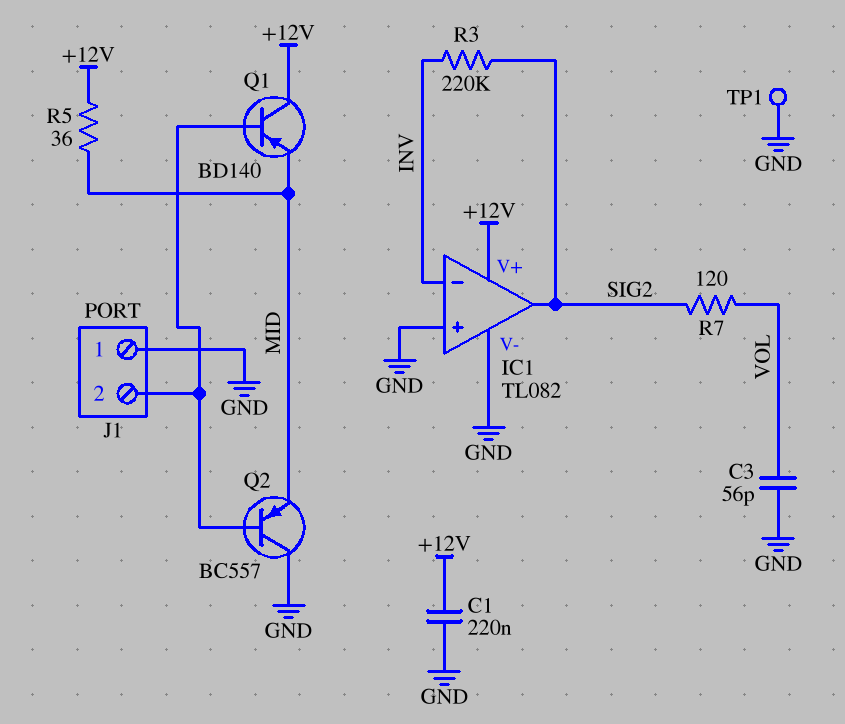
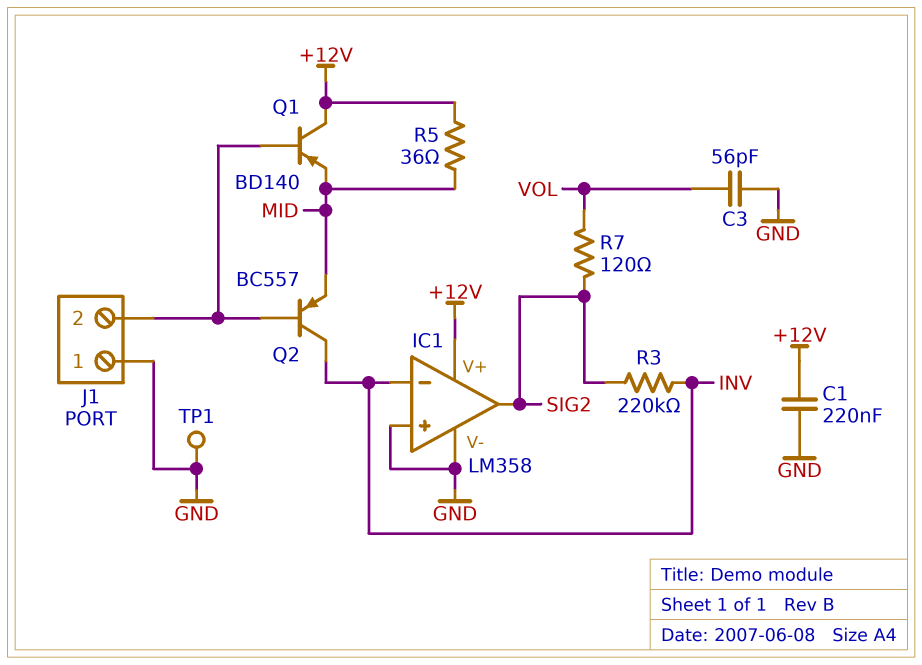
IC1: TL082 -> LM358
Q2: PNP BC557 (B J1/2, C GND, E MID) -> PNP BC557 (B J1/2, C INV, E MID)

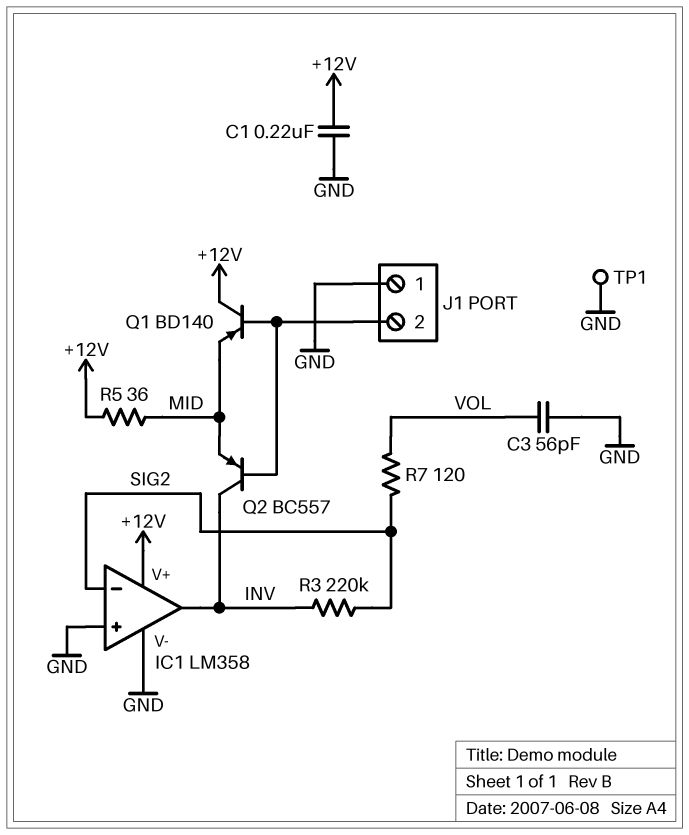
IC1 pin in-: INV -> SIG2
IC1 pin out: SIG2 -> INV

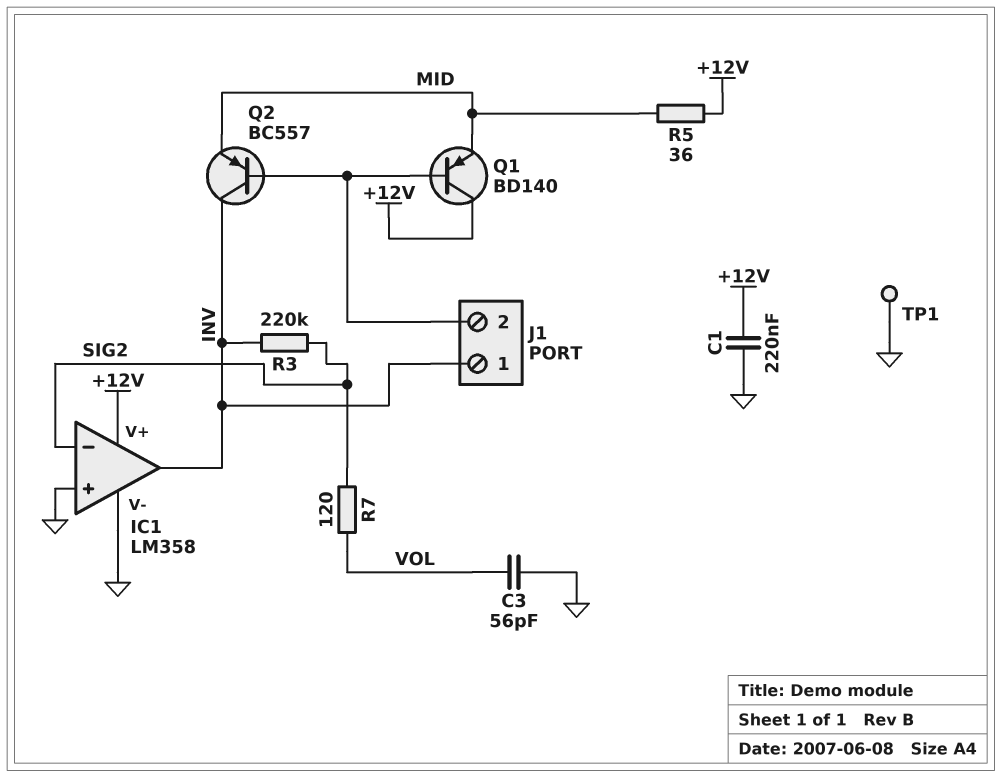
J1 pin 1: GND -> INV

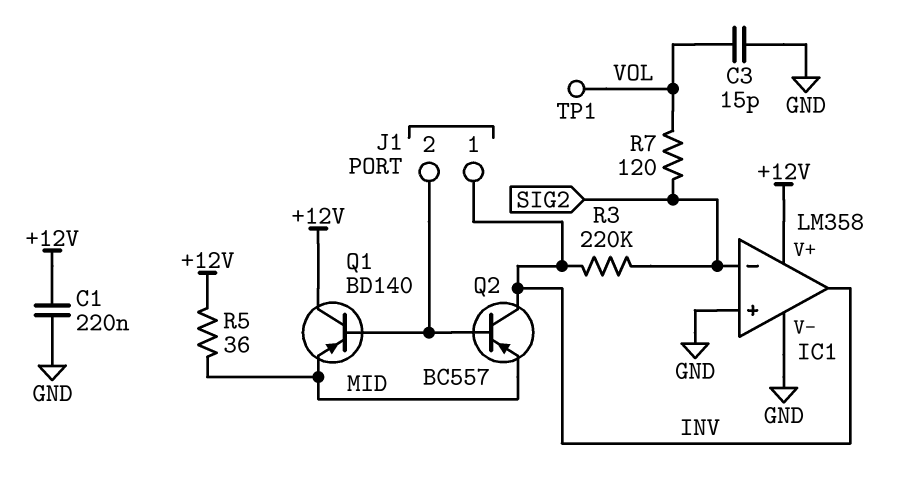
C3: 56pF (GND, VOL) -> 15pF (GND, VOL)
TP1: test point (GND) -> test point (VOL)

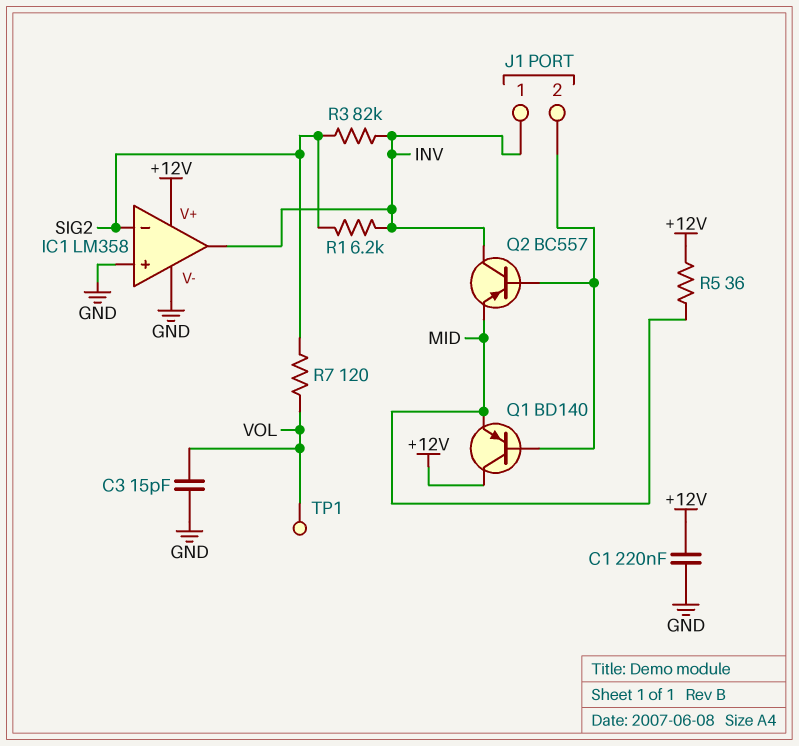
R1: none -> 6.2k (INV, SIG2)
R3: 220k (INV, SIG2) -> 82k (INV, SIG2)

